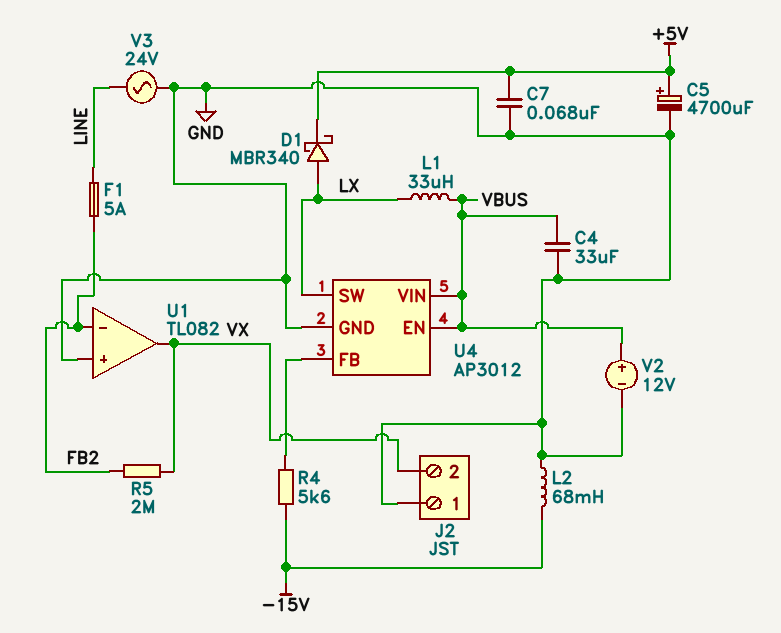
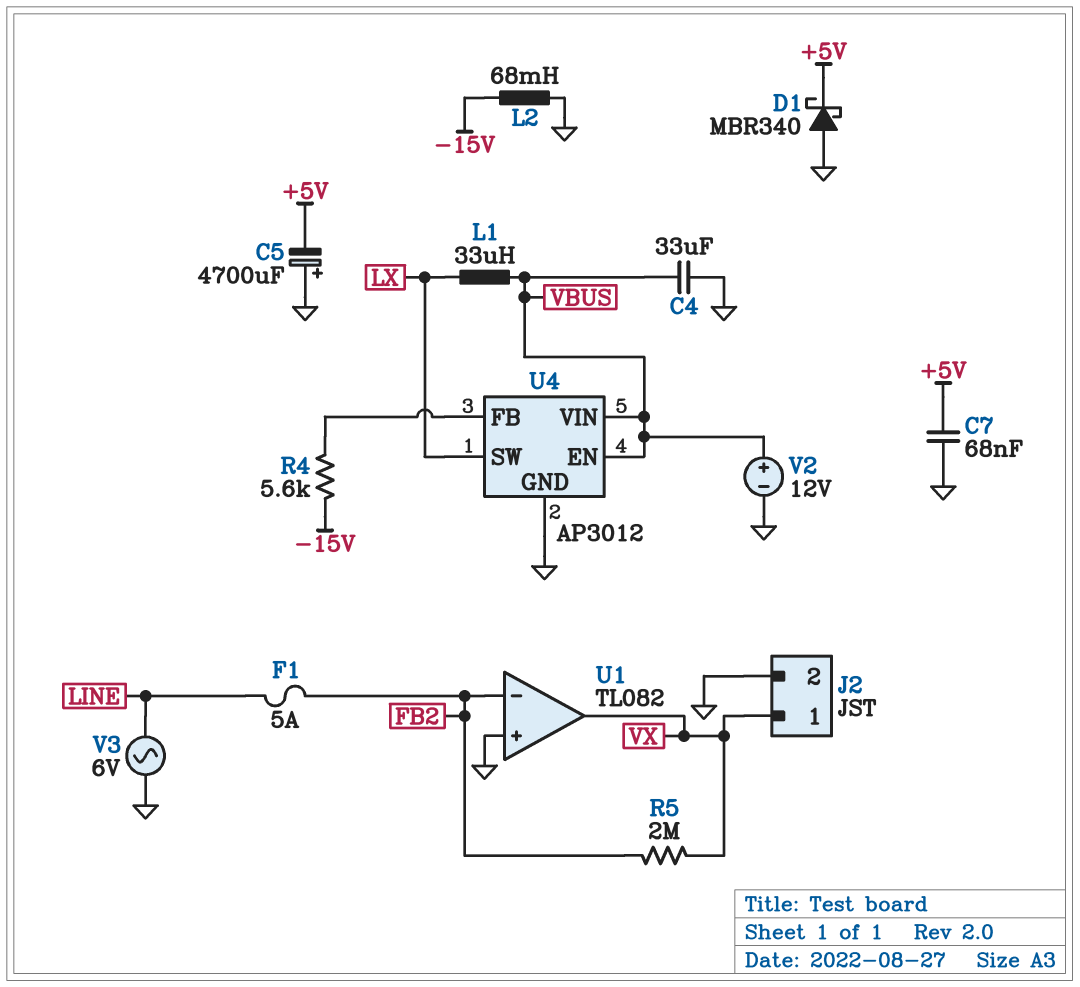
C5: 4700uF (plus +5V, minus GND) -> 4700uF (plus GND, minus +5V)
D1: schottky MBR340 (A LX, K +5V) -> schottky MBR340 (A GND, K +5V)
J2 pin 1: GND -> VX
J2 pin 2: VX -> GND
V3: AC 24V (GND, LINE) -> AC 6V (GND, LINE)

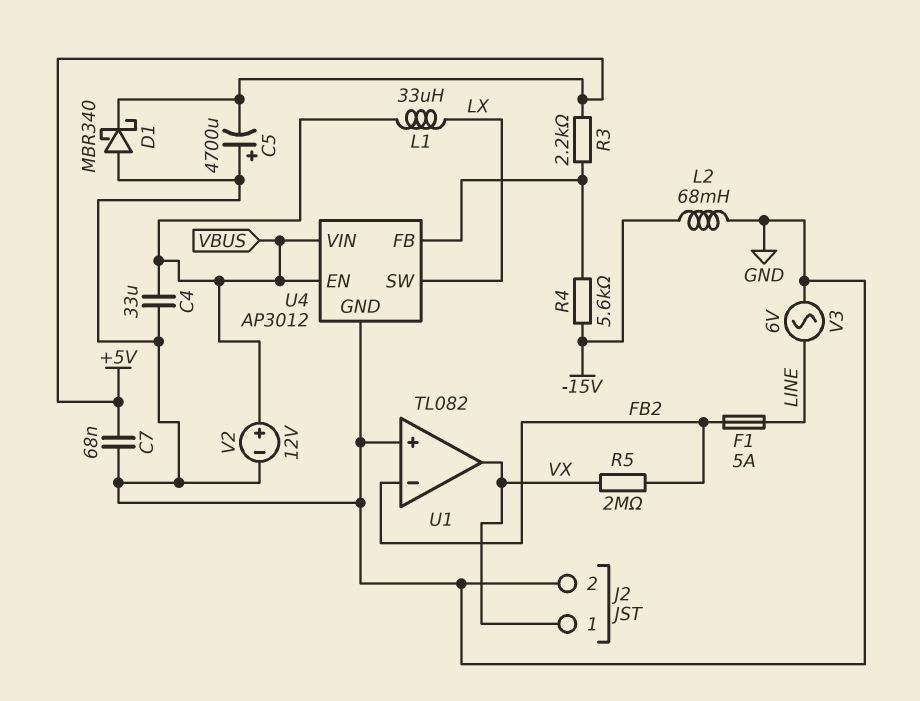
R3: none -> 2.2k (+5V, U4/FB)

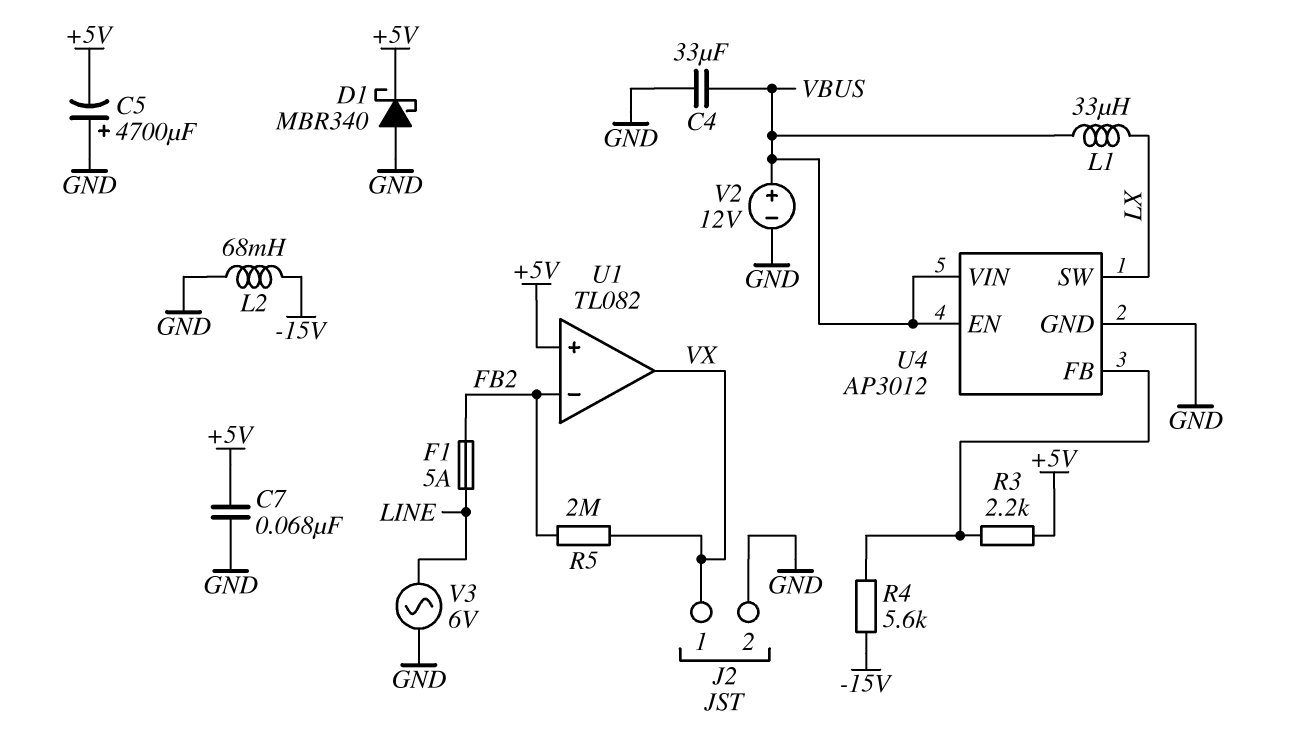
U1 pin in+: GND -> +5V

